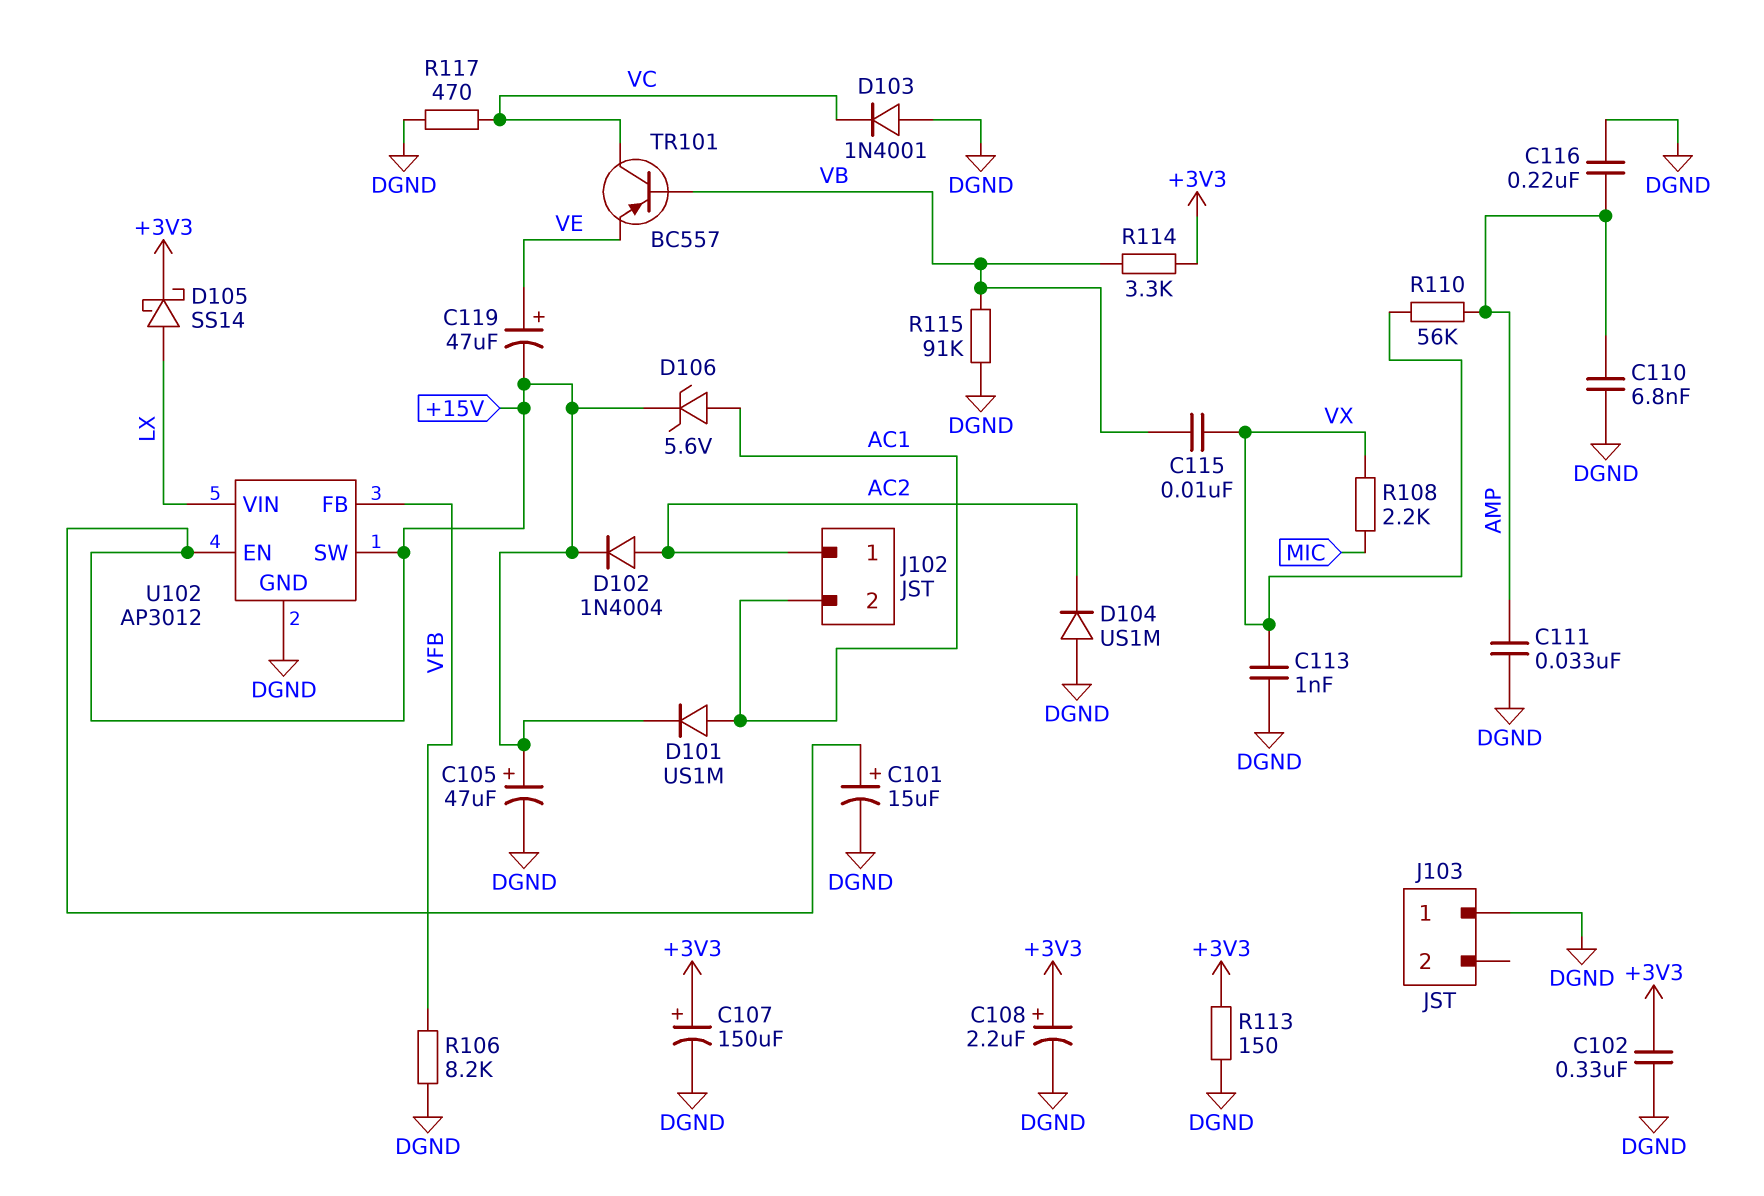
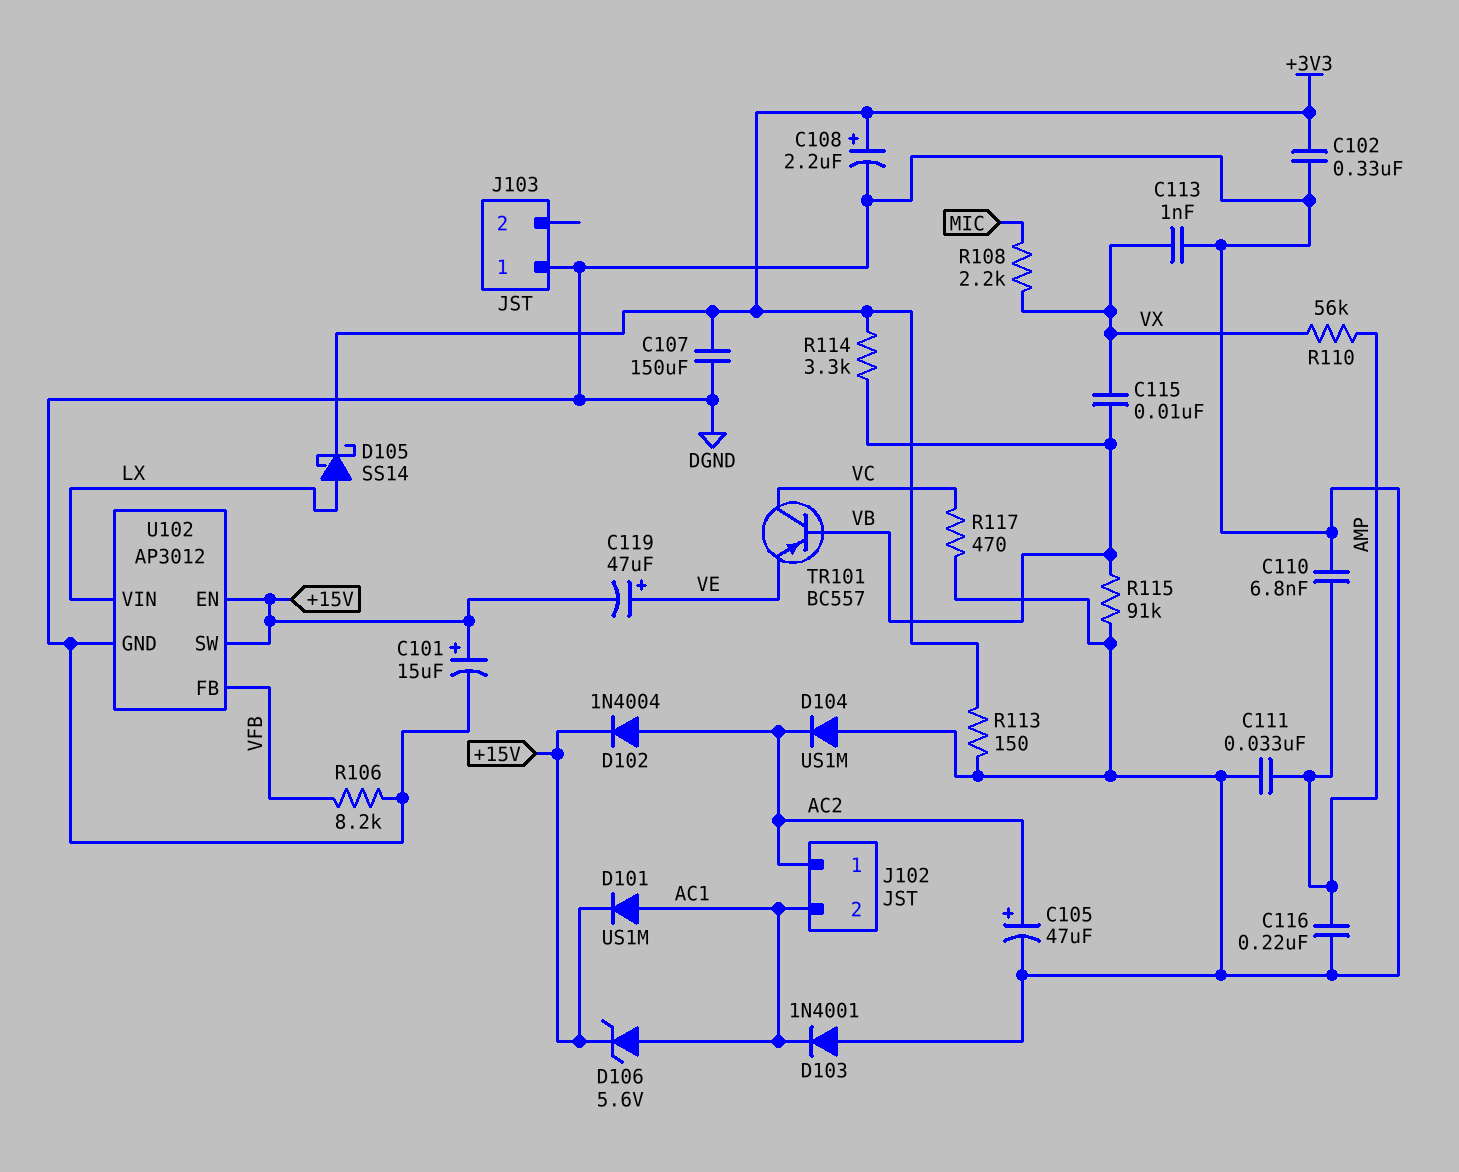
C105: 47uF (plus +15V, minus DGND) -> 47uF (plus AC2, minus DGND)
C107: 150uF (plus +3V3, minus DGND) -> 150uF (+3V3, DGND)
D103: diode 1N4001 (A DGND, K VC) -> diode 1N4001 (A DGND, K AC1)

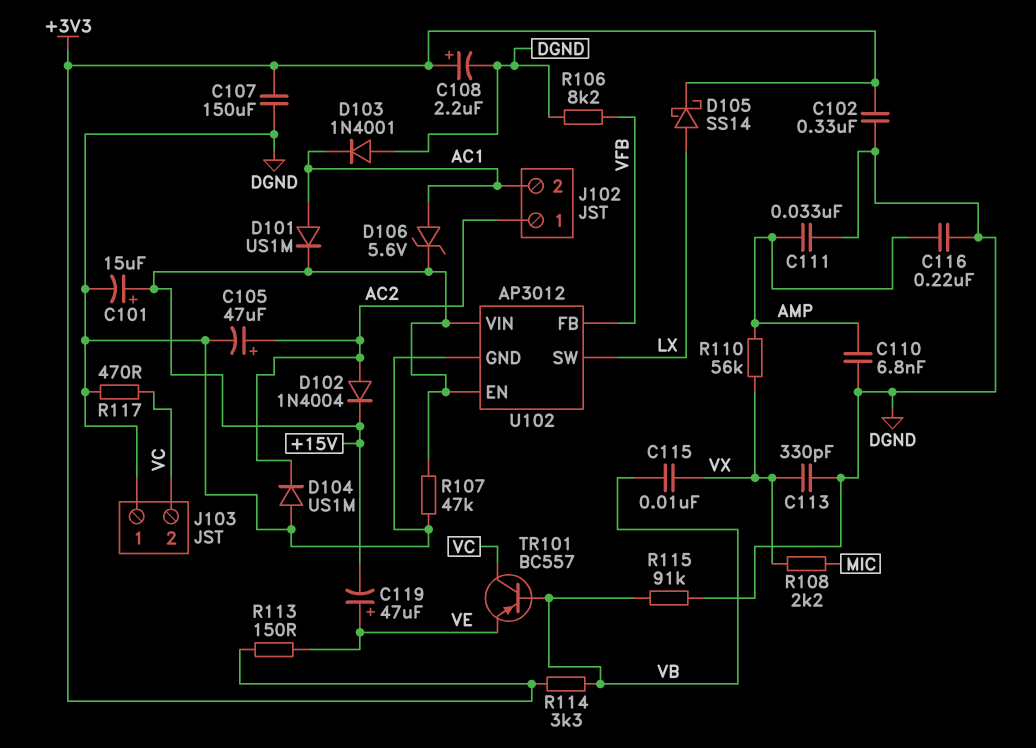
C113: 1nF (DGND, VX) -> 330pF (DGND, VX)
J103 pin 2: none -> VC
R107: none -> 47k (+15V, DGND)
R113: 150 (+3V3, DGND) -> 150 (+3V3, VE)
U102 pin SW: +15V -> LX
U102 pin VIN: LX -> +15V

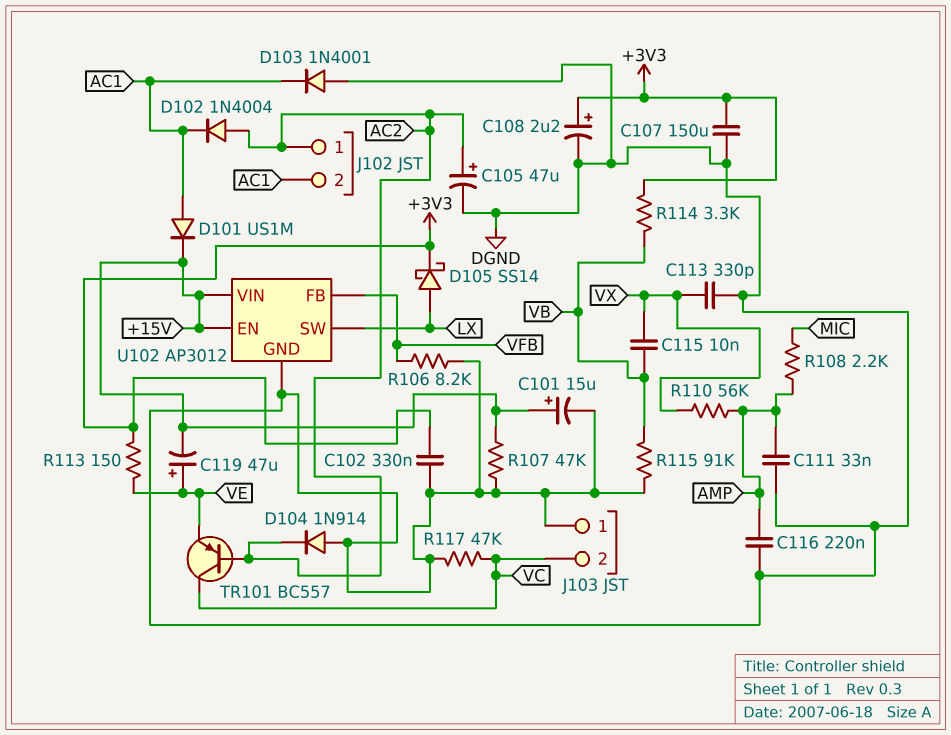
C110: 6.8nF (AMP, DGND) -> none
D102: diode 1N4004 (A AC2, K +15V) -> diode 1N4004 (A AC2, K AC1)
D104: diode US1M (A DGND, K AC2) -> diode 1N914 (A DGND, K AC2)
D106: zener 5.6V (A AC1, K +15V) -> none
R108: 2.2k (MIC, VX) -> 2.2k (AMP, MIC)
R117: 470 (DGND, VC) -> 47k (DGND, VC)
TR101: PNP BC557 (B VB, C VC, E VE) -> PNP BC557 (B AC2, C VC, E VE)

